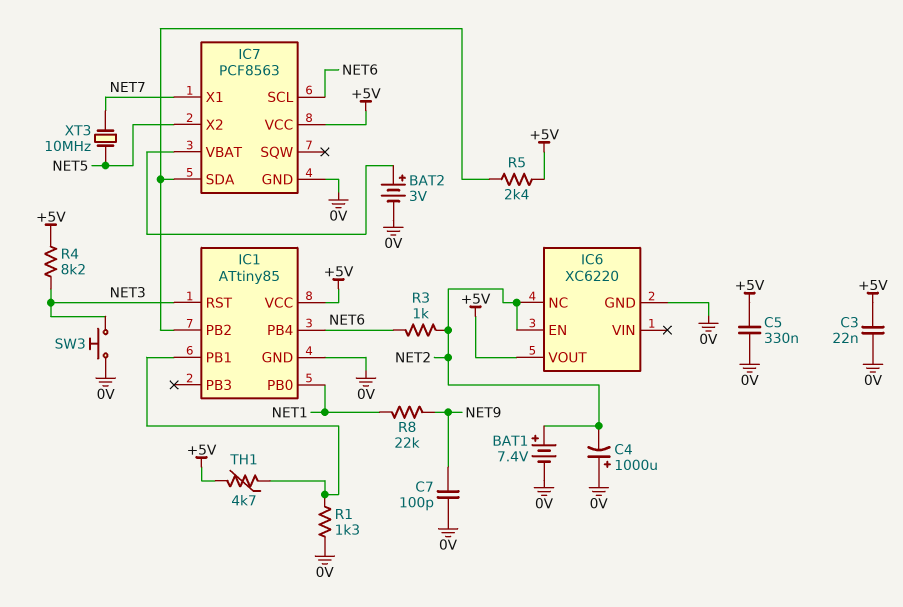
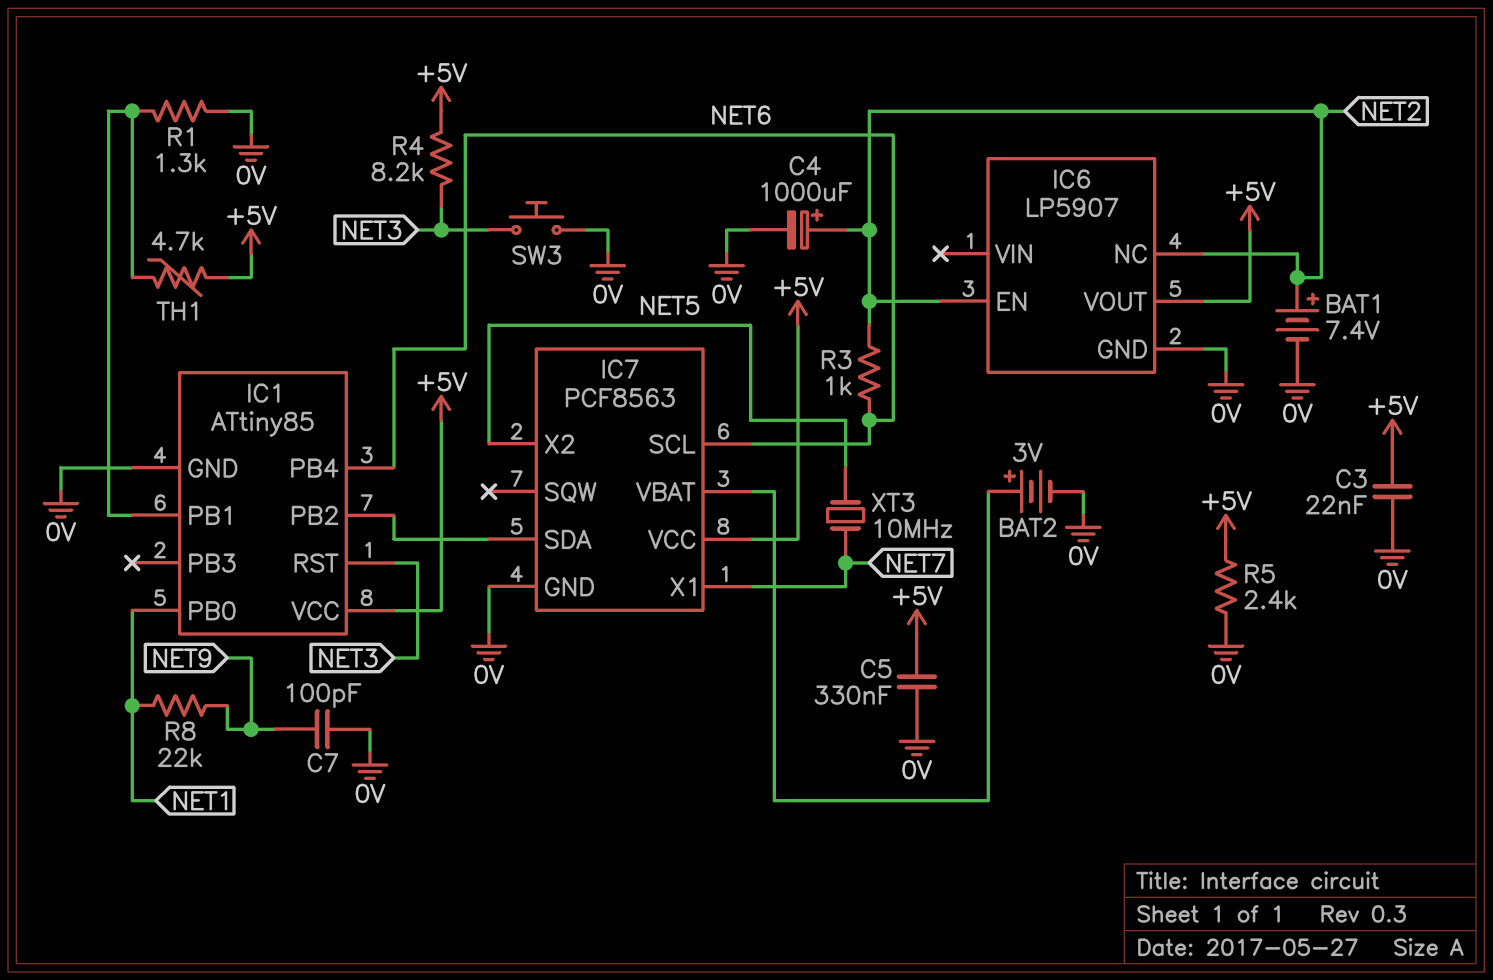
C4: 1000uF (plus 0V, minus NET2) -> 1000uF (plus NET2, minus 0V)
IC6: XC6220 -> LP5907
R5: 2.4k (+5V, IC1/PB2) -> 2.4k (+5V, 0V)

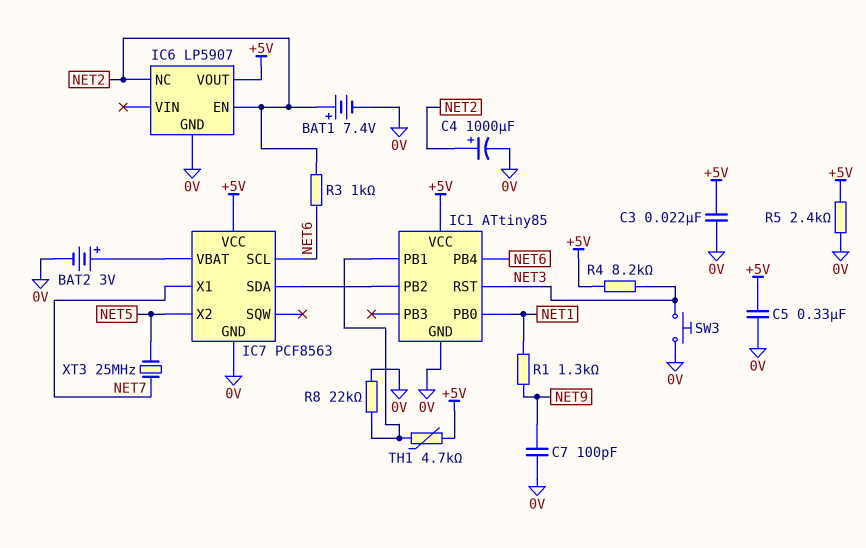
R1: 1.3k (0V, IC1/PB1) -> 1.3k (NET1, NET9)
R8: 22k (NET1, NET9) -> 22k (0V, IC1/PB1)
XT3: 10MHz (NET5, NET7) -> 25MHz (NET5, NET7)

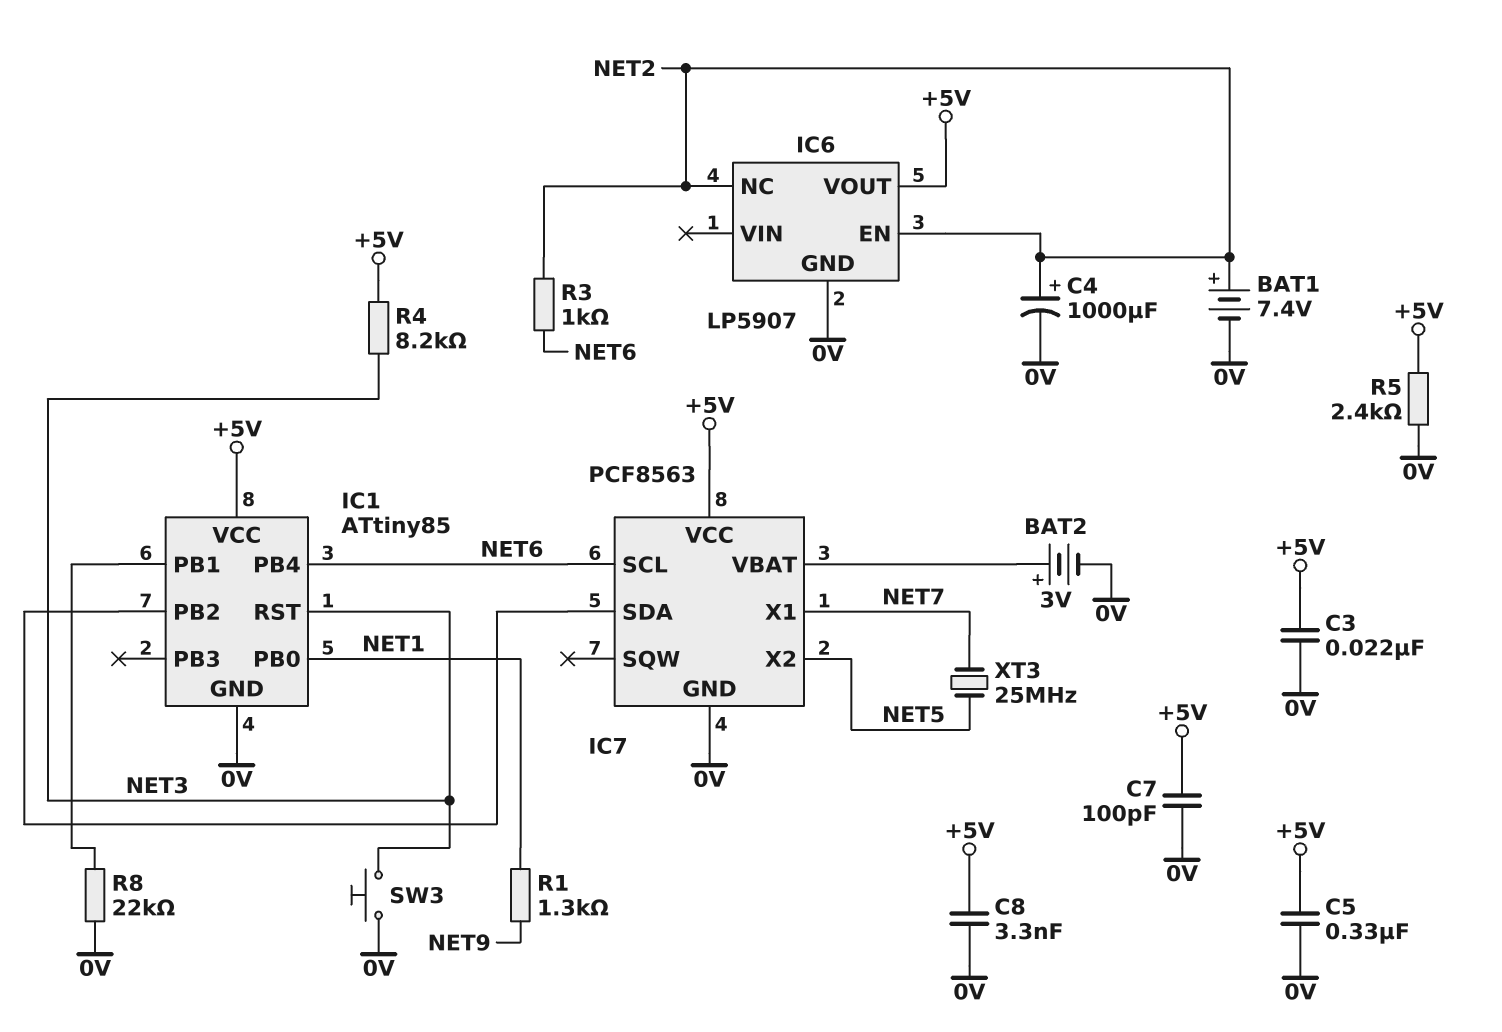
C7: 100pF (0V, NET9) -> 100pF (+5V, 0V)
C8: none -> 3.3nF (+5V, 0V)
TH1: 4.7k (+5V, IC1/PB1) -> none

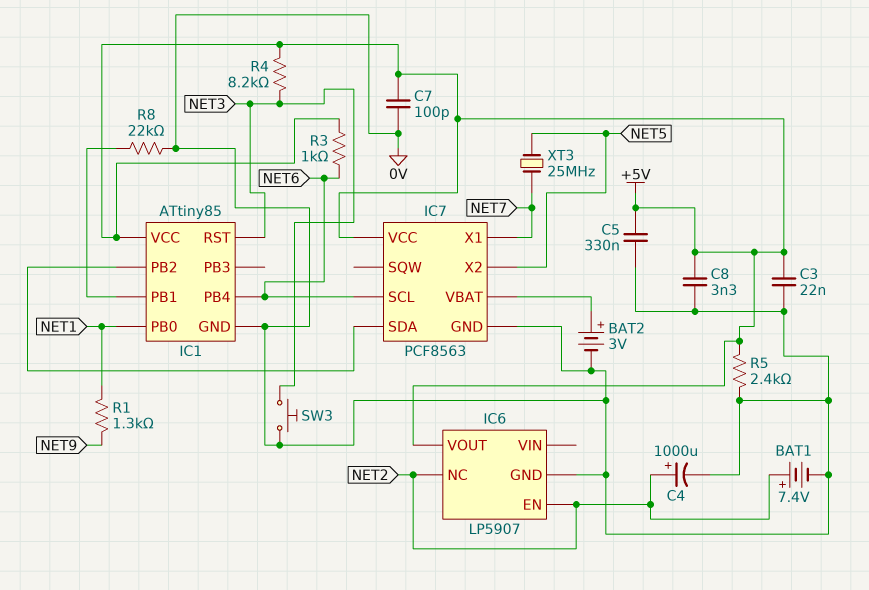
R3: 1k (NET2, NET6) -> 1k (+5V, NET6)

